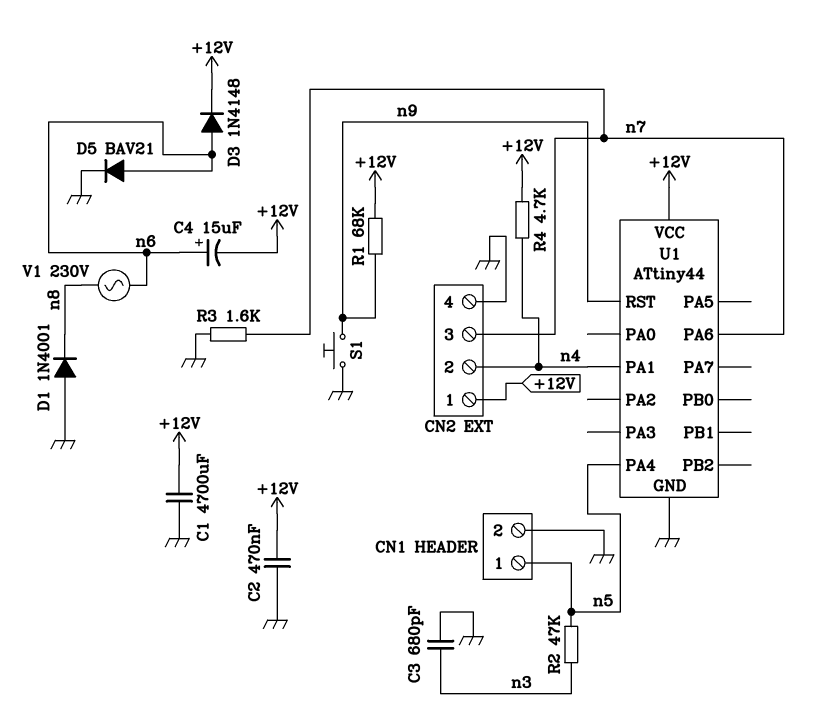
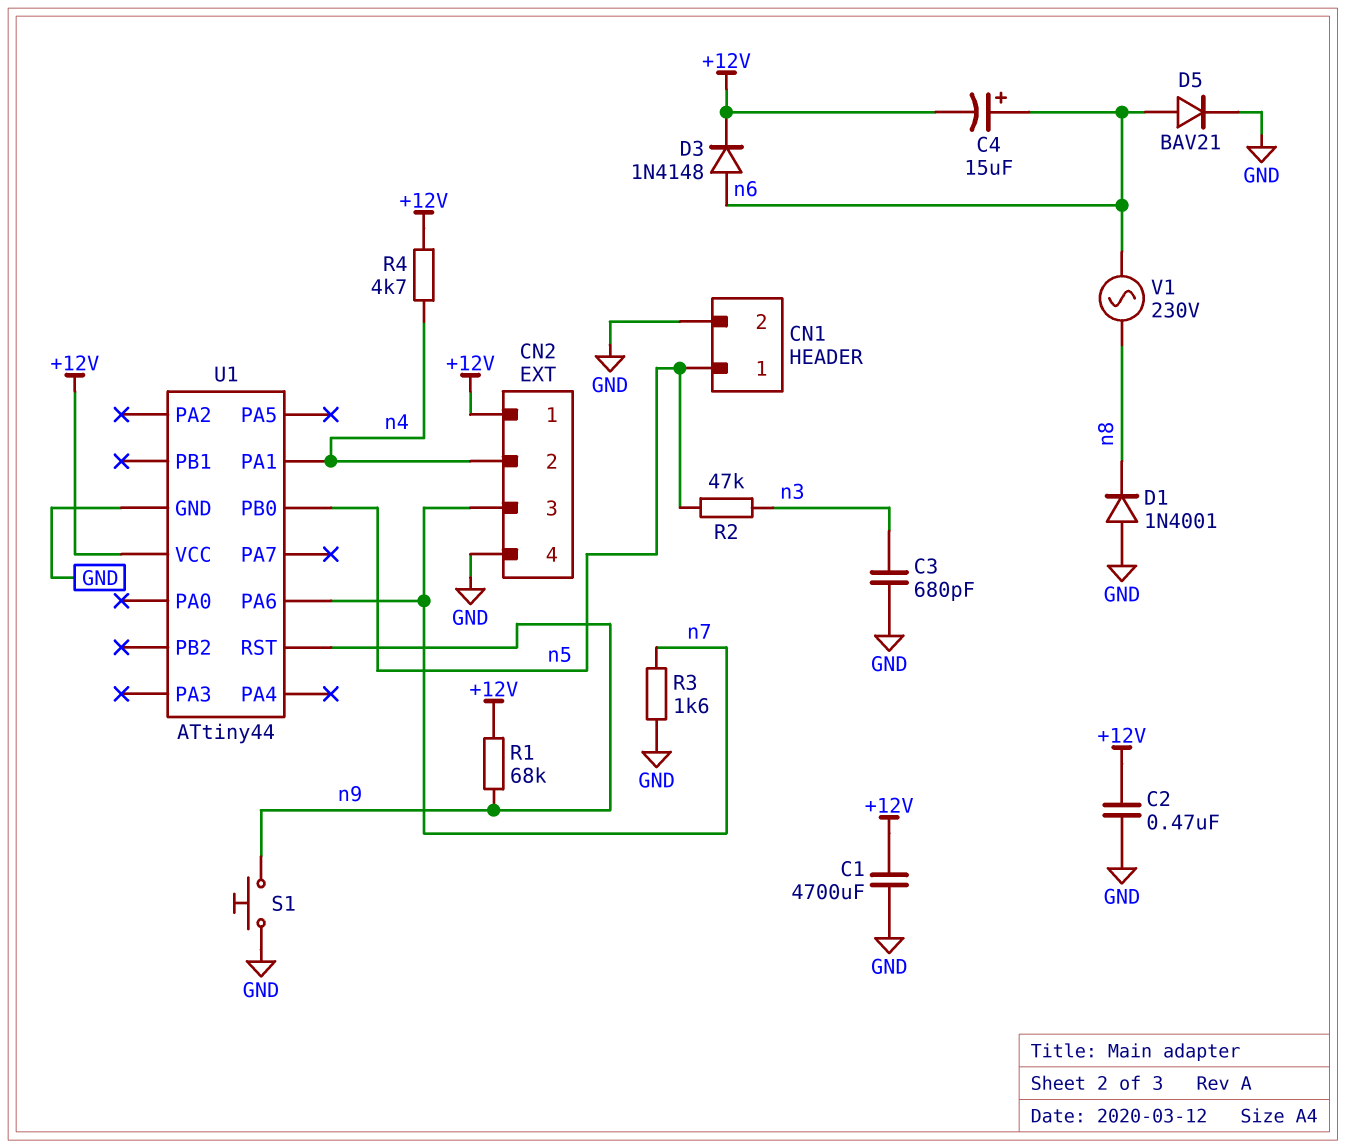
U1 pin PA4: n5 -> none
U1 pin PB0: none -> n5

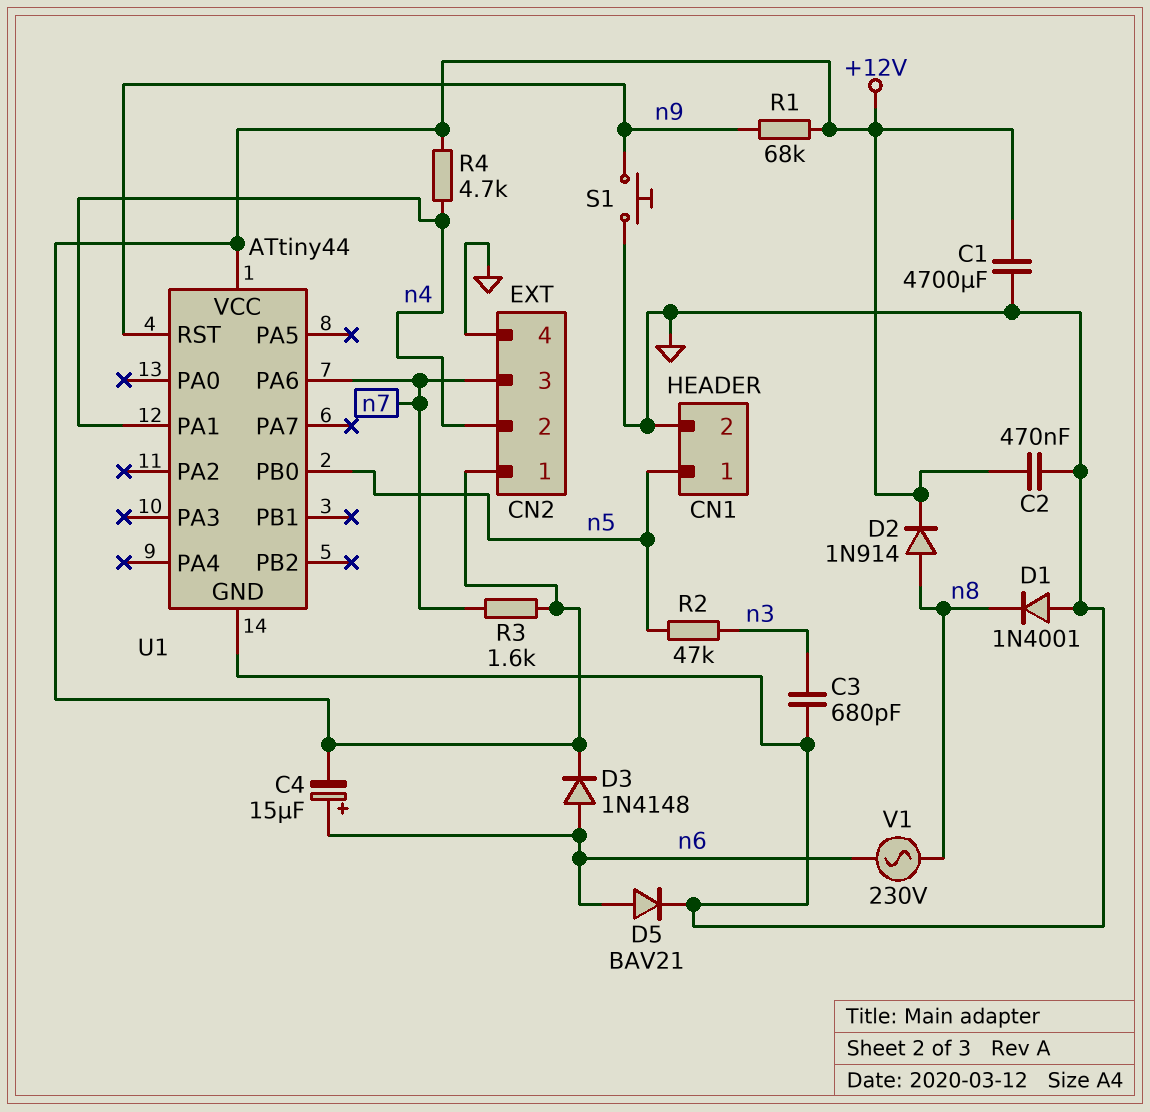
D2: none -> diode 1N914 (A n8, K +12V)
R3: 1.6k (GND, n7) -> 1.6k (+12V, n7)

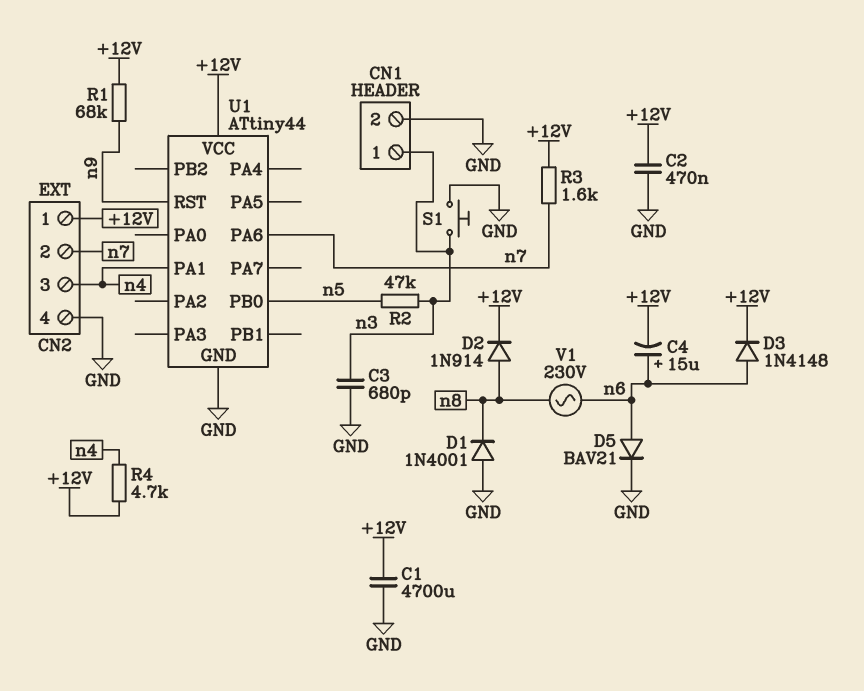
CN1 pin 1: n5 -> n3
CN2 pin 2: n4 -> n7
CN2 pin 3: n7 -> n4
S1: button (GND, n9) -> button (GND, n3)

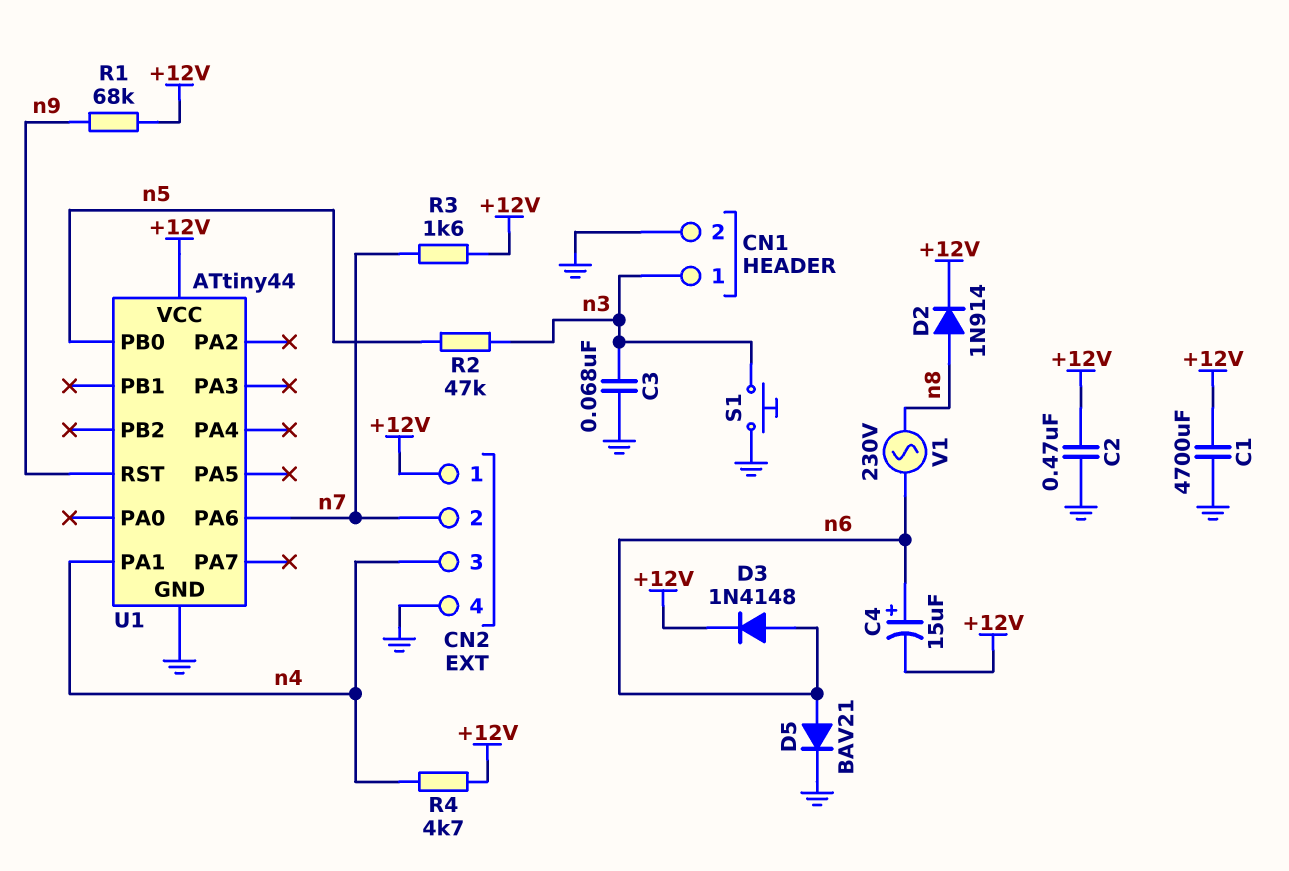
C3: 680pF (GND, n3) -> 68nF (GND, n3)
D1: diode 1N4001 (A GND, K n8) -> none

